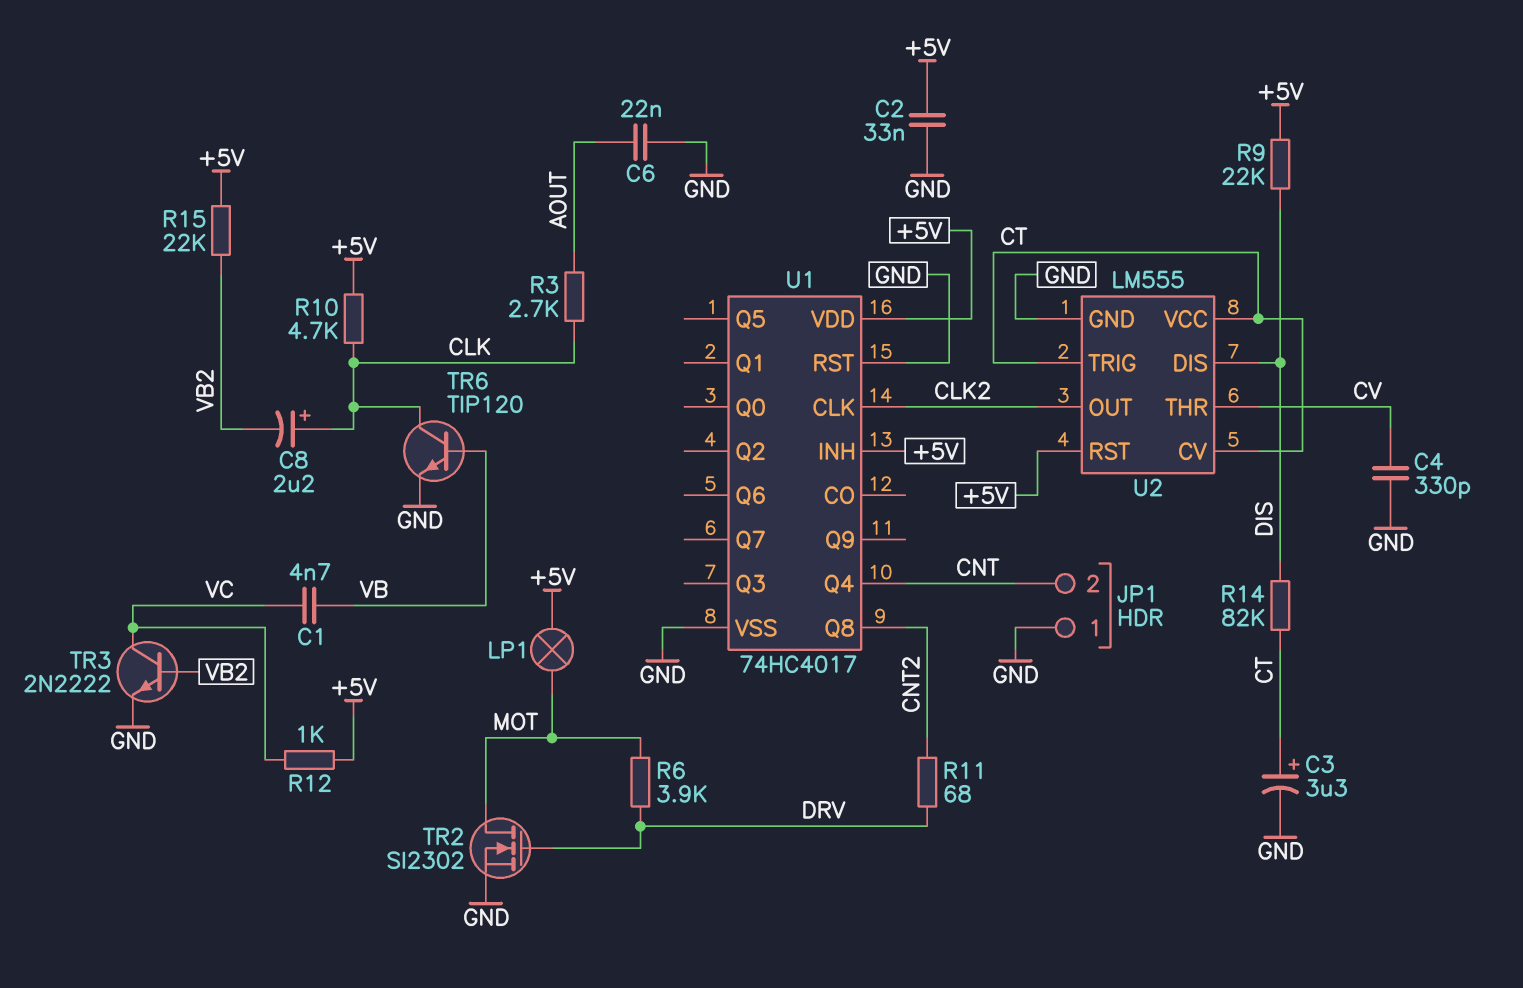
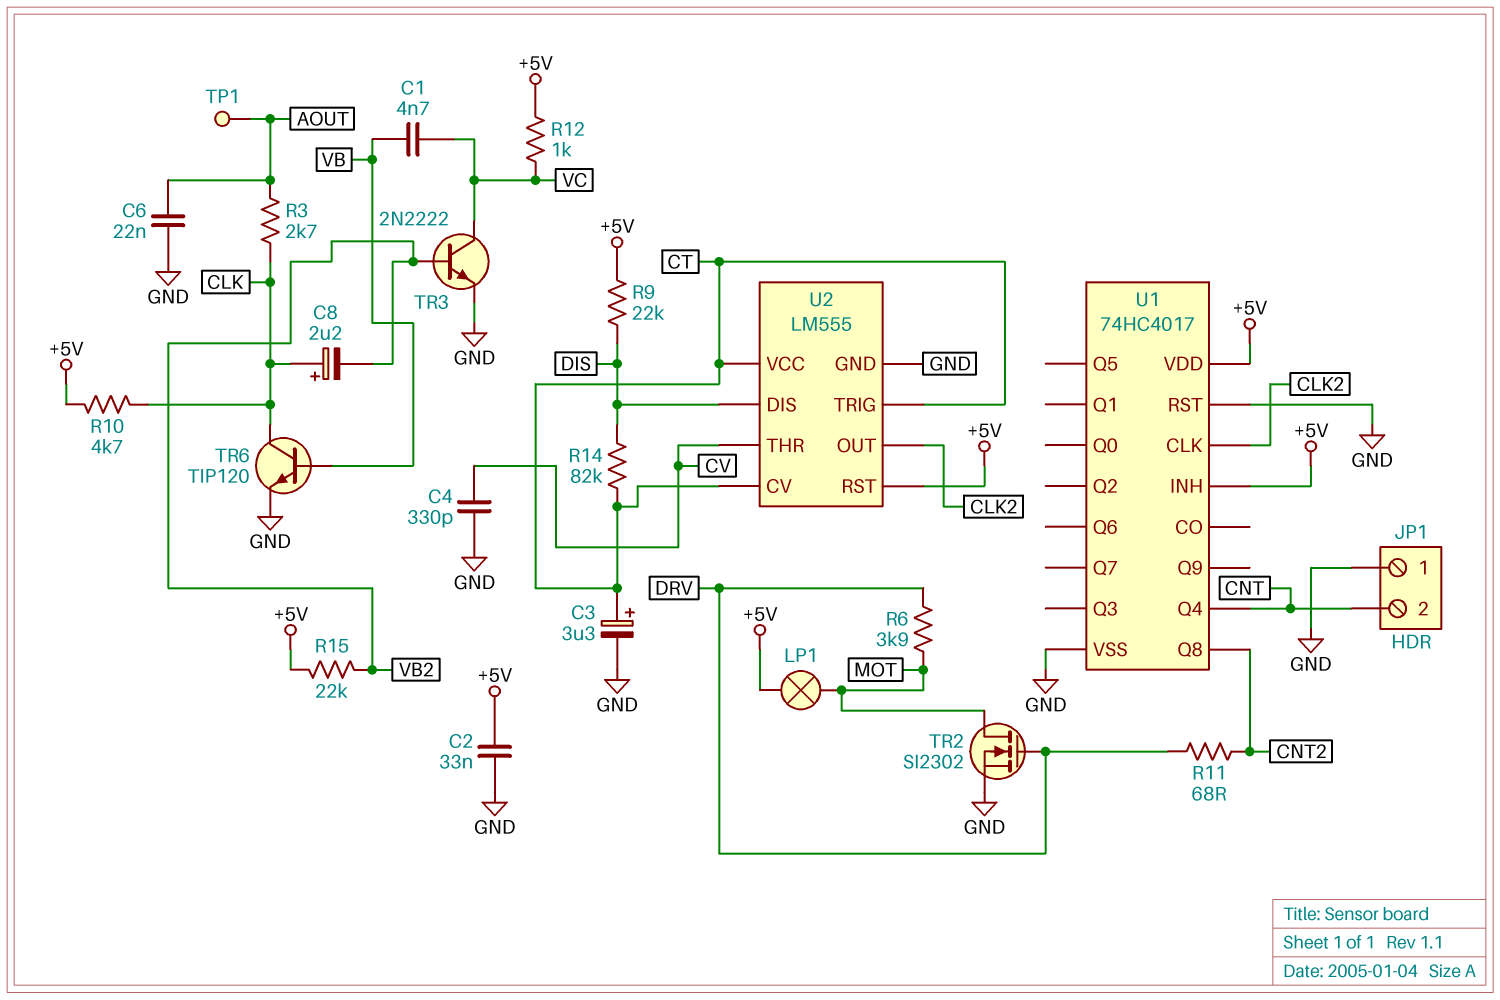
TP1: none -> test point (AOUT)

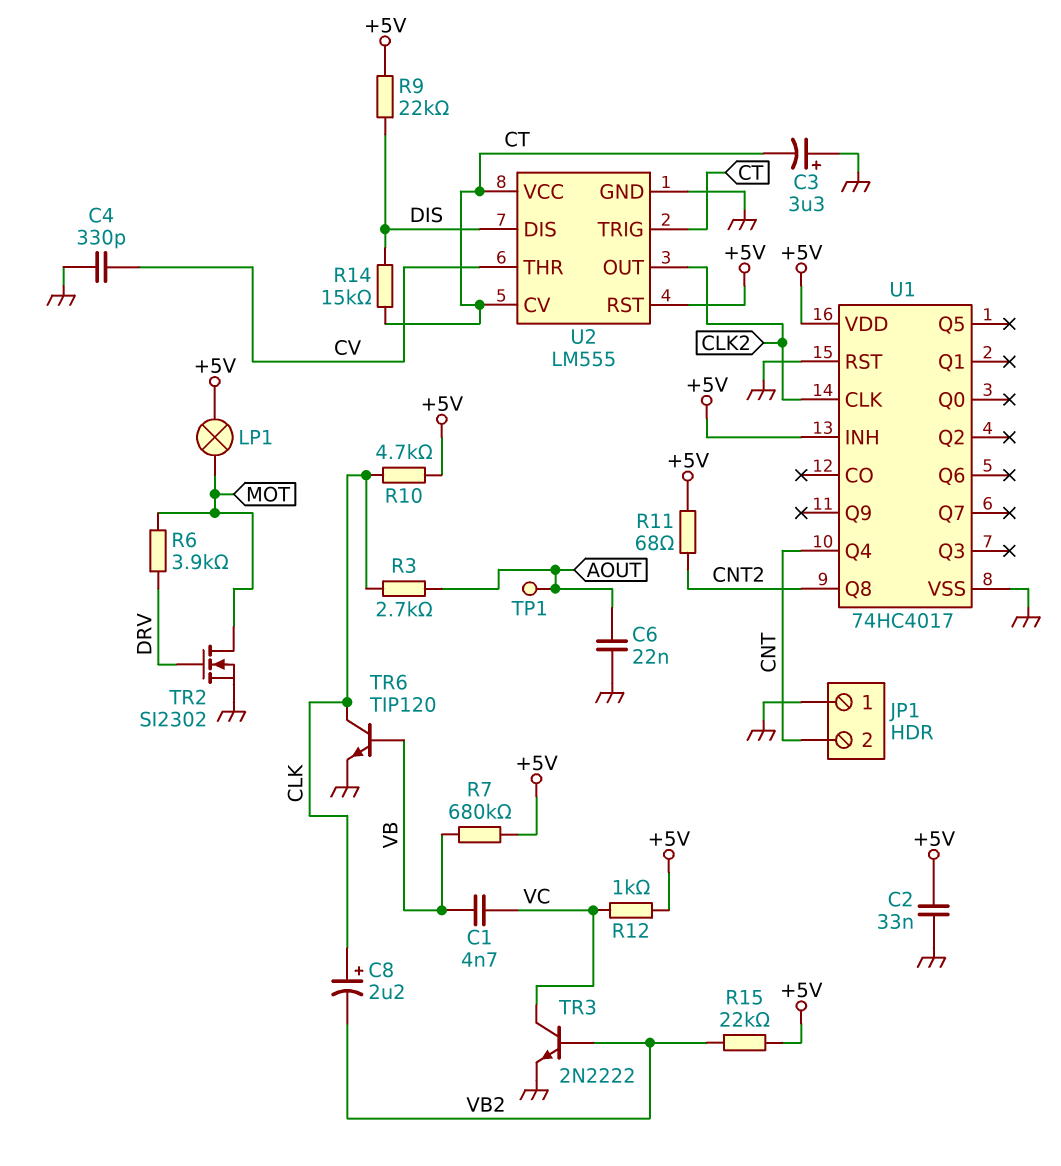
C3: 3.3uF (plus CT, minus GND) -> 3.3uF (plus GND, minus CT)
R7: none -> 680k (+5V, VB)
R11: 68 (CNT2, DRV) -> 68 (+5V, CNT2)
R14: 82k (CT, DIS) -> 15k (CT, DIS)

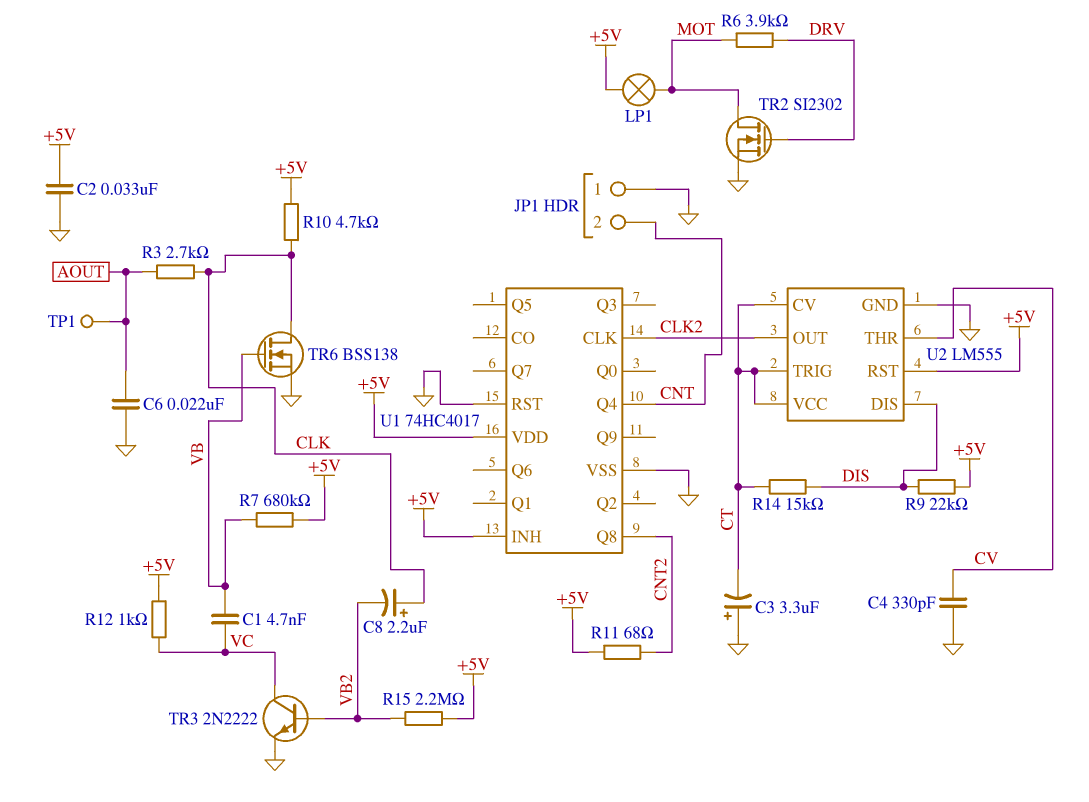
R15: 22k (+5V, VB2) -> 2.2M (+5V, VB2)
TR6: NPN TIP120 (B VB, C CLK, E GND) -> NMOS BSS138 (G VB, D CLK, S GND)

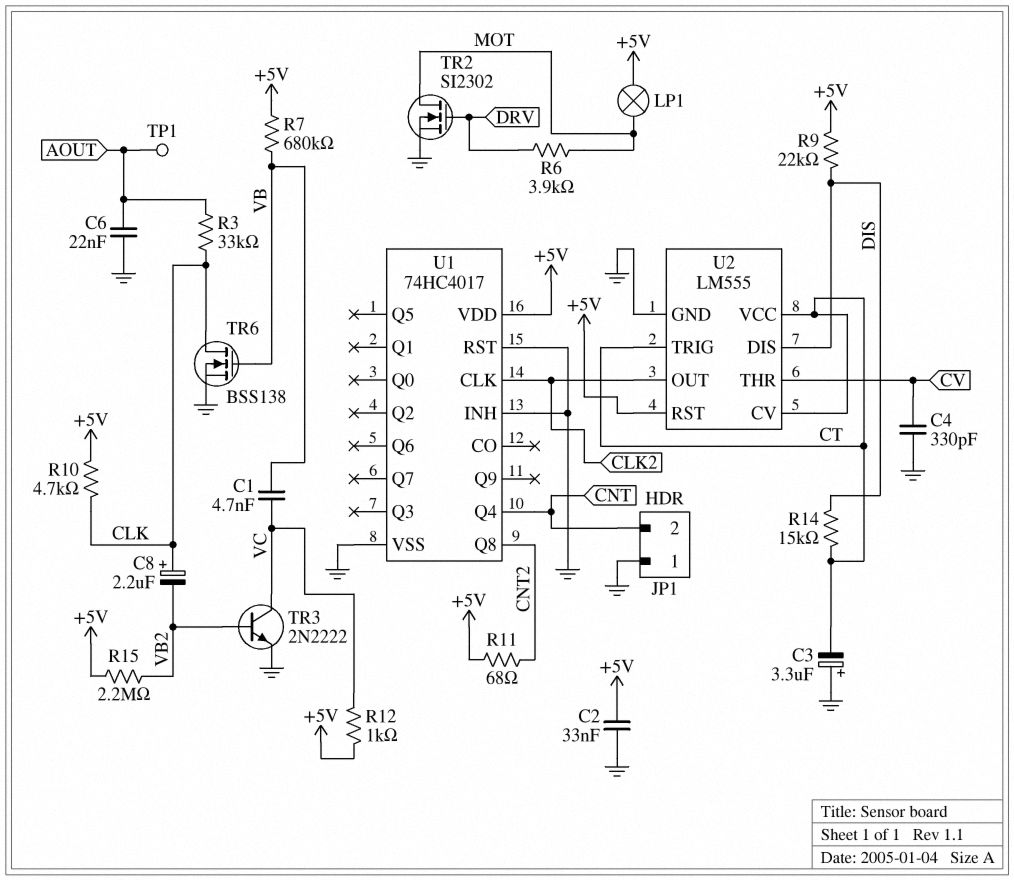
R3: 2.7k (AOUT, CLK) -> 33k (AOUT, CLK)
U1 pin INH: +5V -> GND

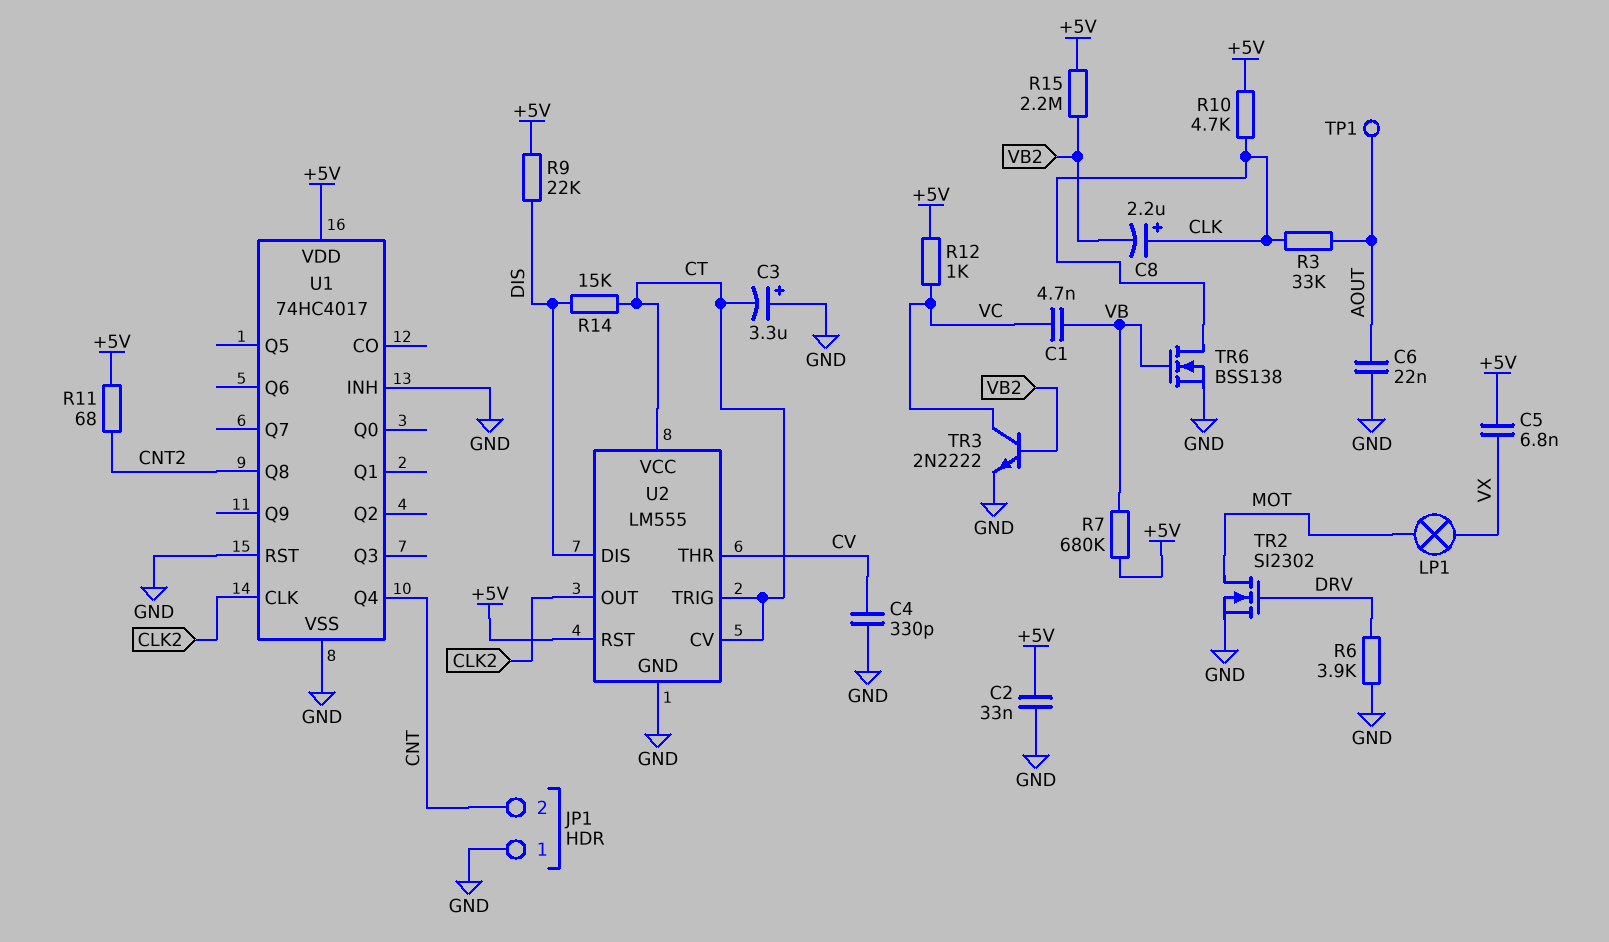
C5: none -> 6.8nF (+5V, VX)
LP1: lamp (+5V, MOT) -> lamp (MOT, VX)
R6: 3.9k (DRV, MOT) -> 3.9k (DRV, GND)

